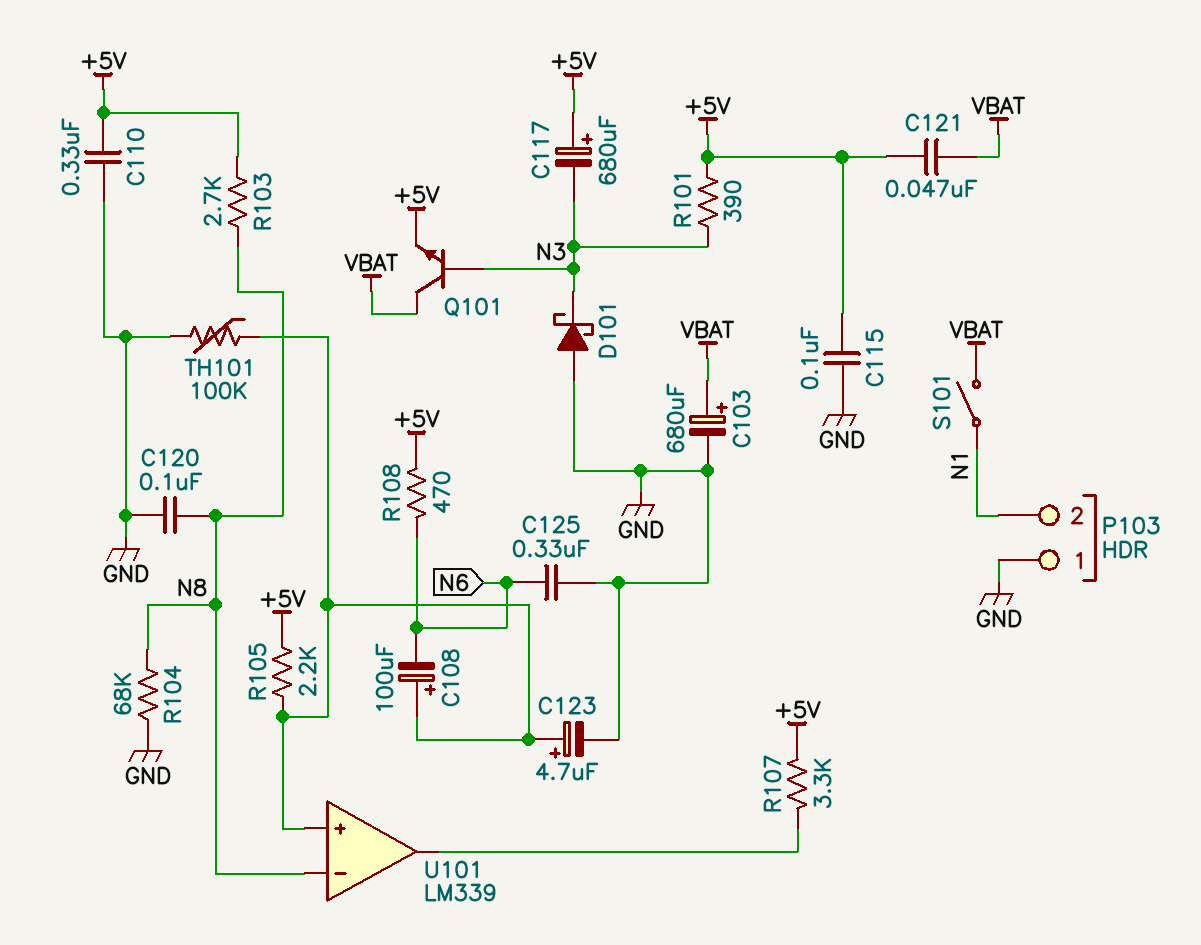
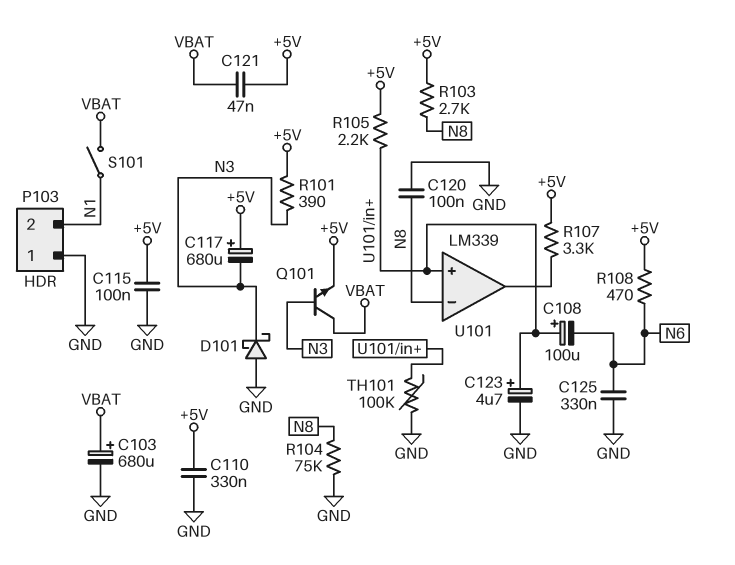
R104: 68k (GND, N8) -> 75k (GND, N8)

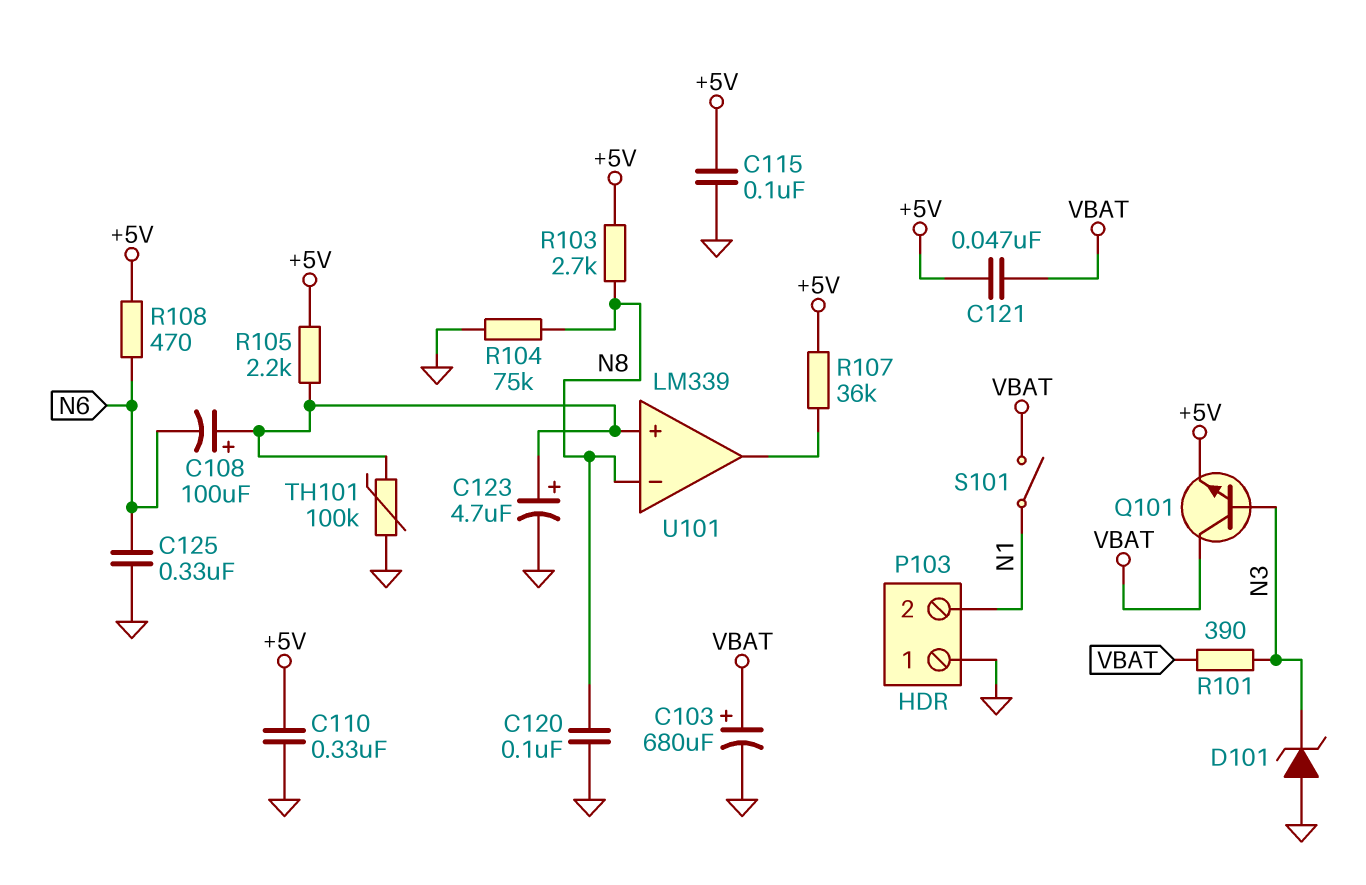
C117: 680uF (plus +5V, minus N3) -> none
D101: schottky (A GND, K N3) -> zener (A GND, K N3)
R101: 390 (+5V, N3) -> 390 (N3, VBAT)
R107: 3.3k (+5V, U101/out) -> 36k (+5V, U101/out)

